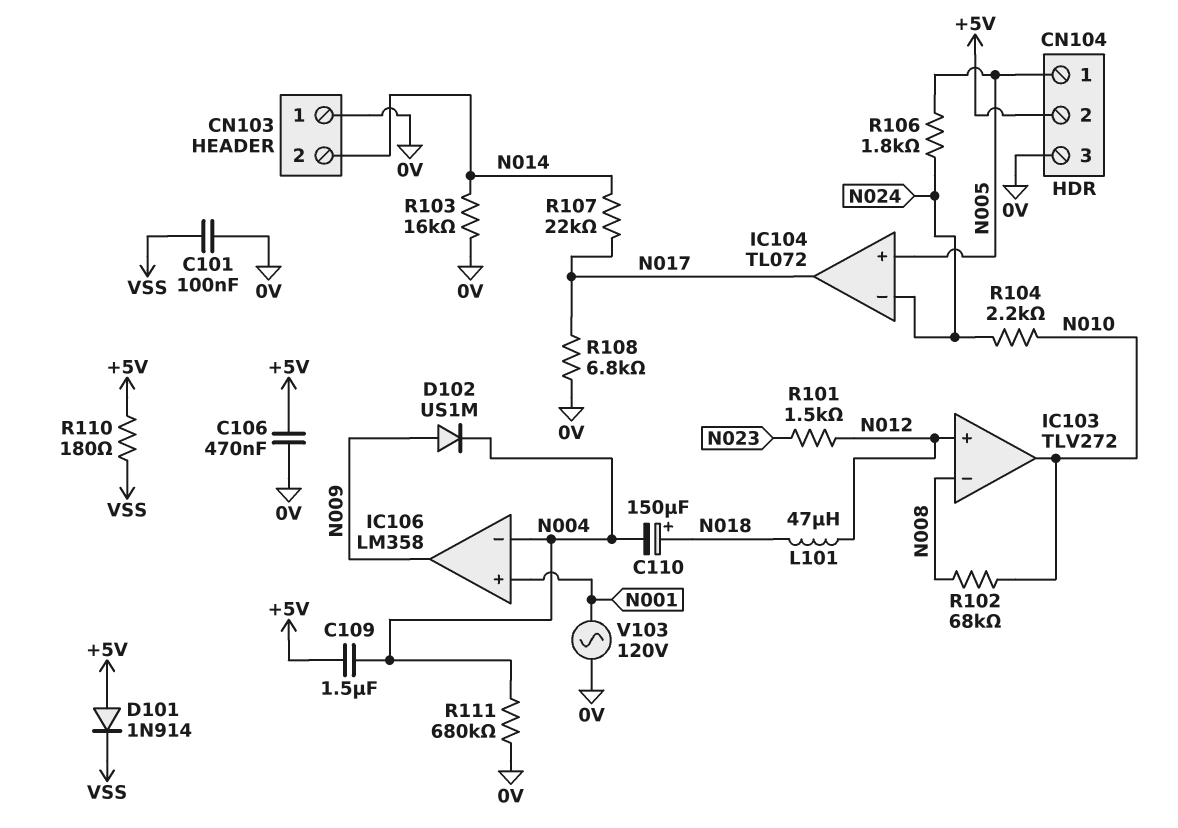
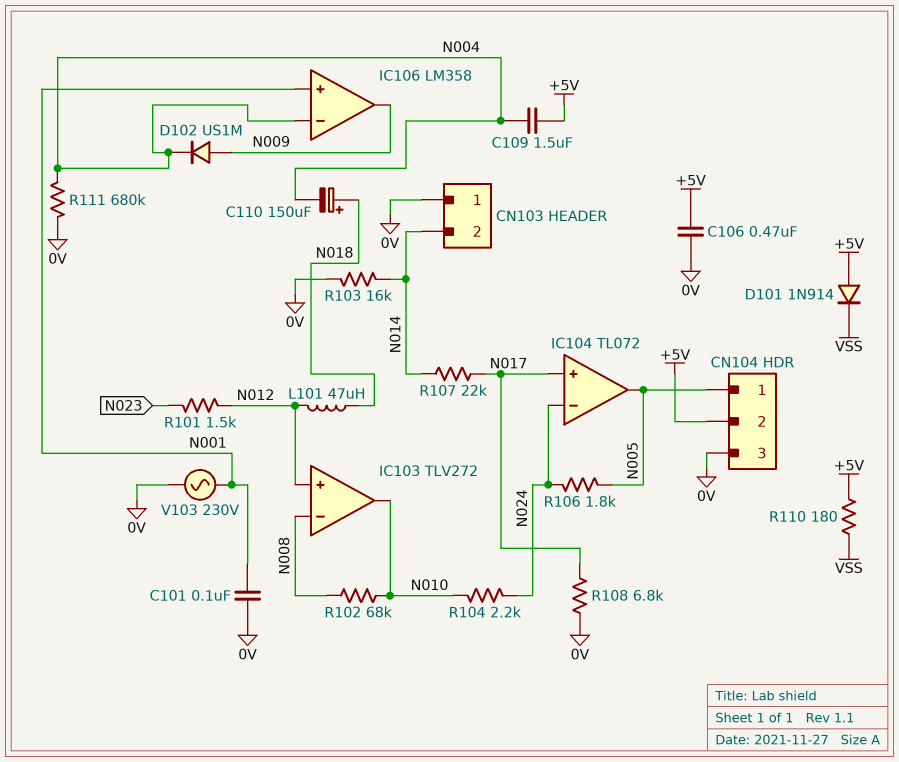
C101: 100nF (0V, VSS) -> 100nF (0V, N001)
IC104 pin in+: N005 -> N017
IC104 pin out: N017 -> N005
V103: AC 120V (0V, N001) -> AC 230V (0V, N001)

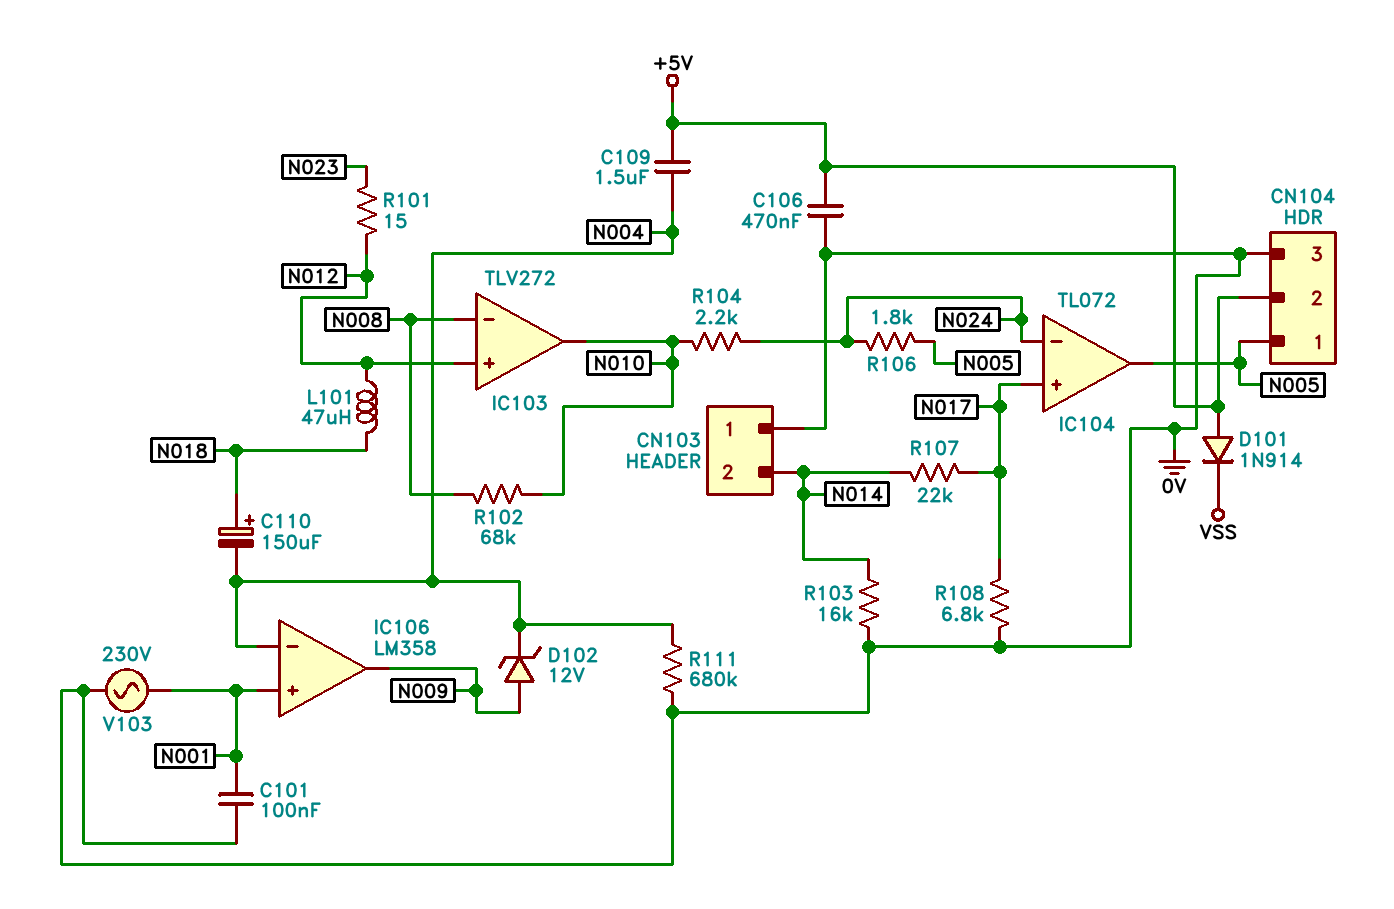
D102: diode US1M (A N009, K N004) -> zener 12V (A N009, K N004)
R101: 1.5k (N012, N023) -> 15 (N012, N023)
R110: 180 (+5V, VSS) -> none

